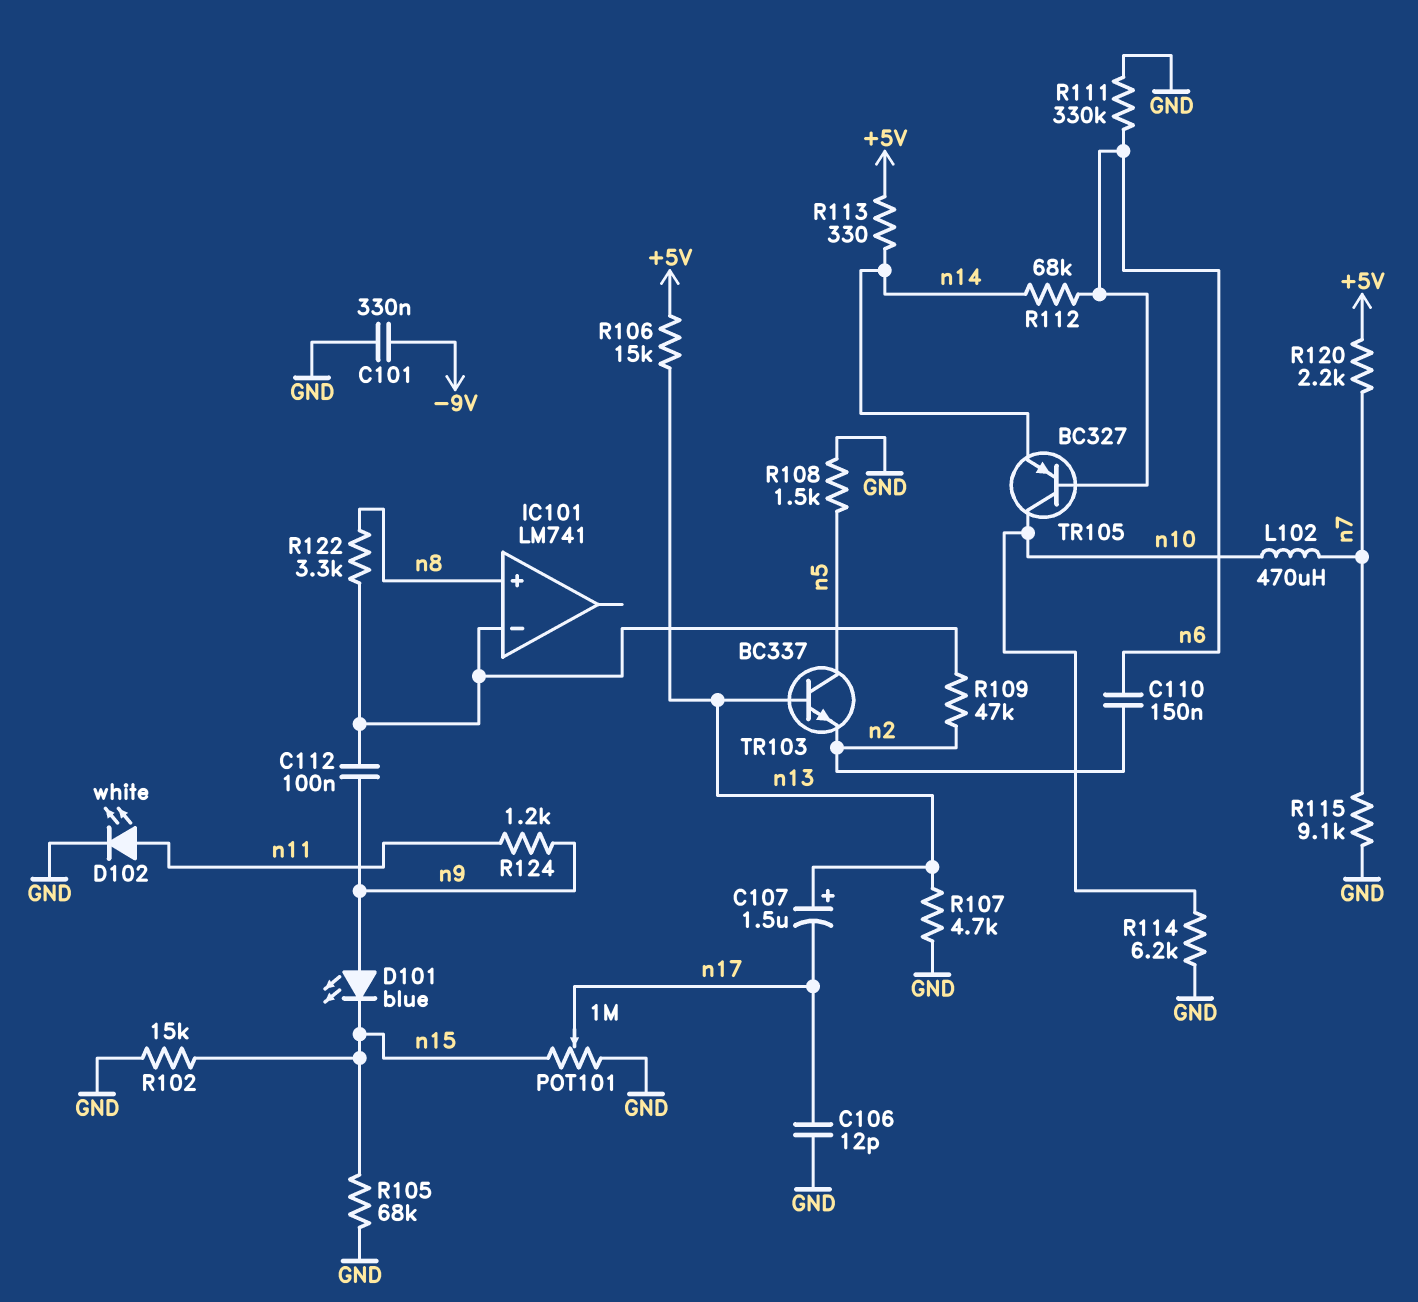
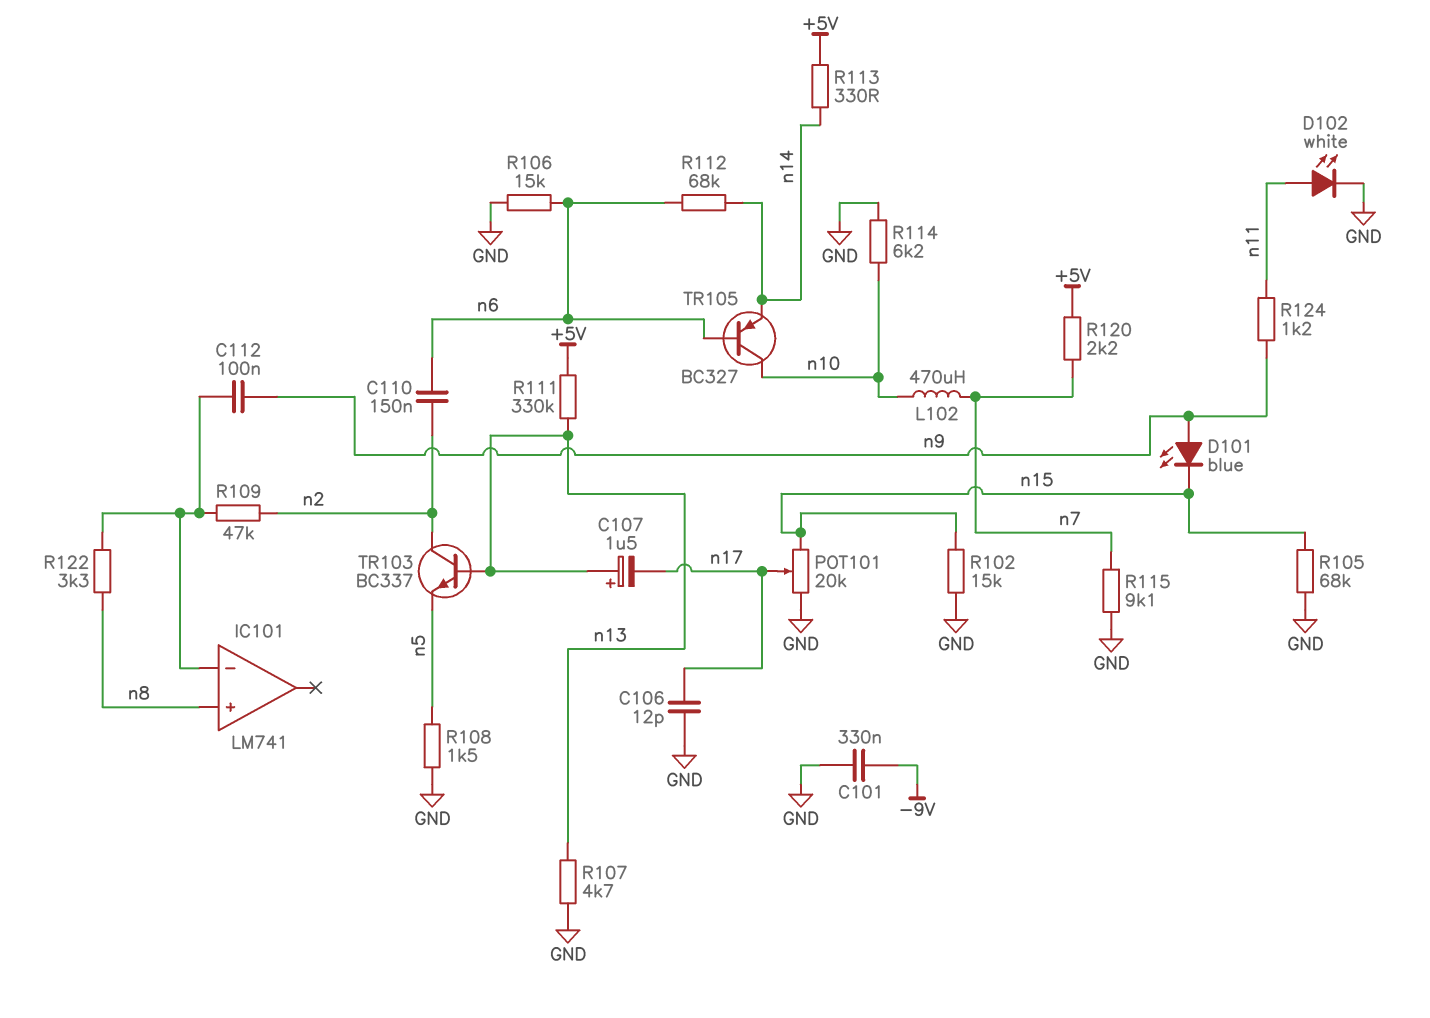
POT101: 1M (GND, n15, wiper n17) -> 20k (GND, n15, wiper n17)
R106: 15k (+5V, n13) -> 15k (GND, n6)
R111: 330k (GND, n6) -> 330k (+5V, n13)
TR103: NPN BC337 (B n13, C n5, E n2) -> NPN BC337 (B n13, C n2, E n5)

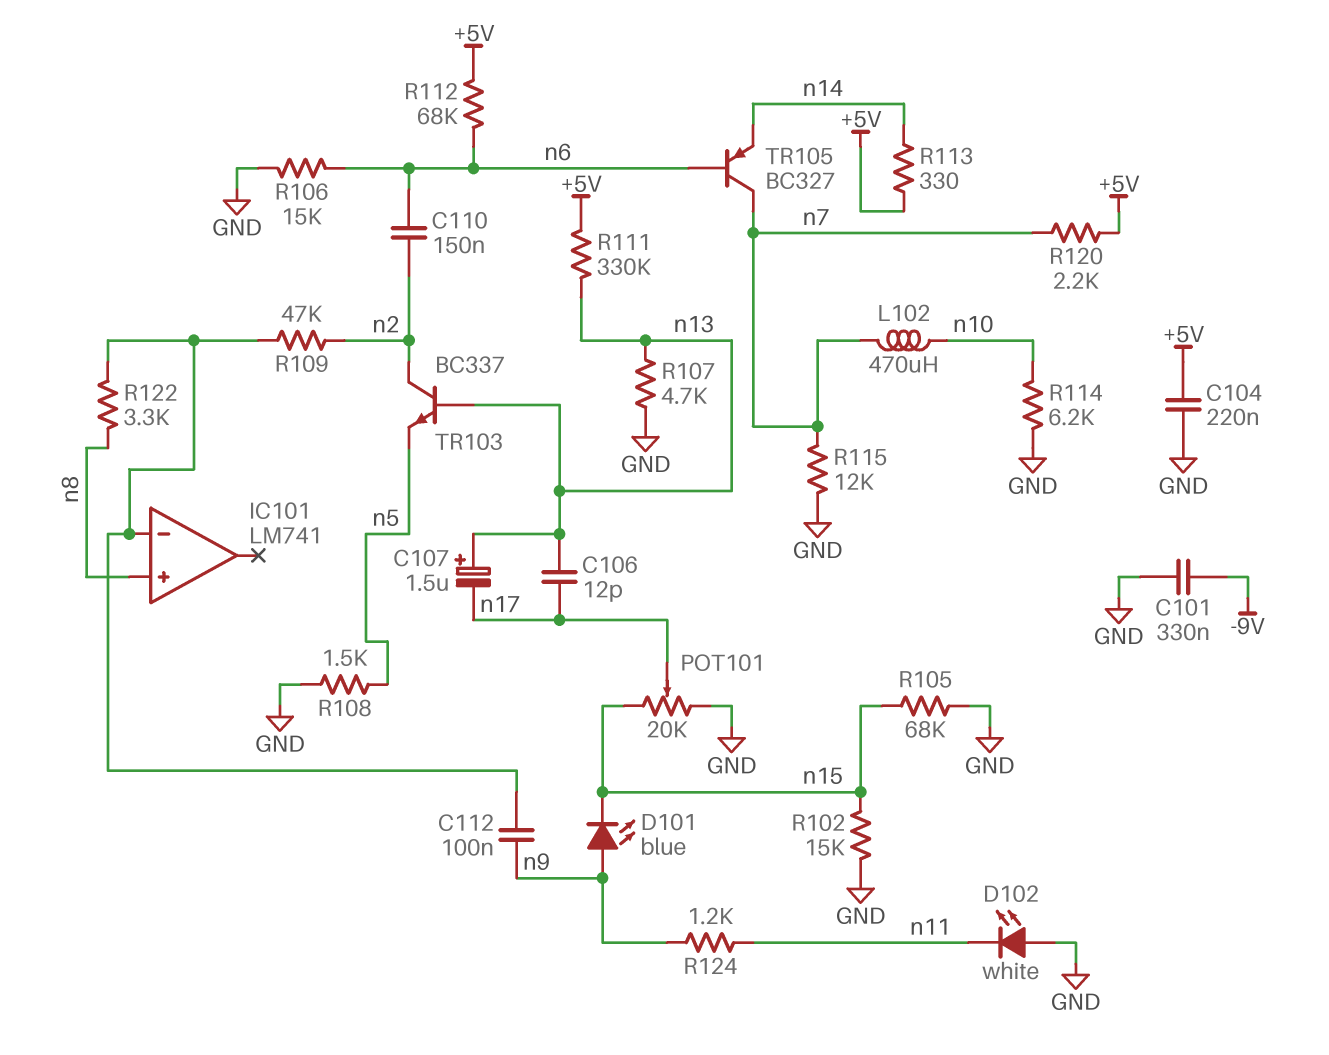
C104: none -> 220nF (+5V, GND)
C106: 12pF (GND, n17) -> 12pF (n13, n17)
D102: LED white (A n11, K GND) -> LED white (A GND, K n11)
R112: 68k (n6, n14) -> 68k (+5V, n6)
R115: 9.1k (GND, n7) -> 12k (GND, n7)
TR105: PNP BC327 (B n6, C n10, E n14) -> PNP BC327 (B n6, C n7, E n14)

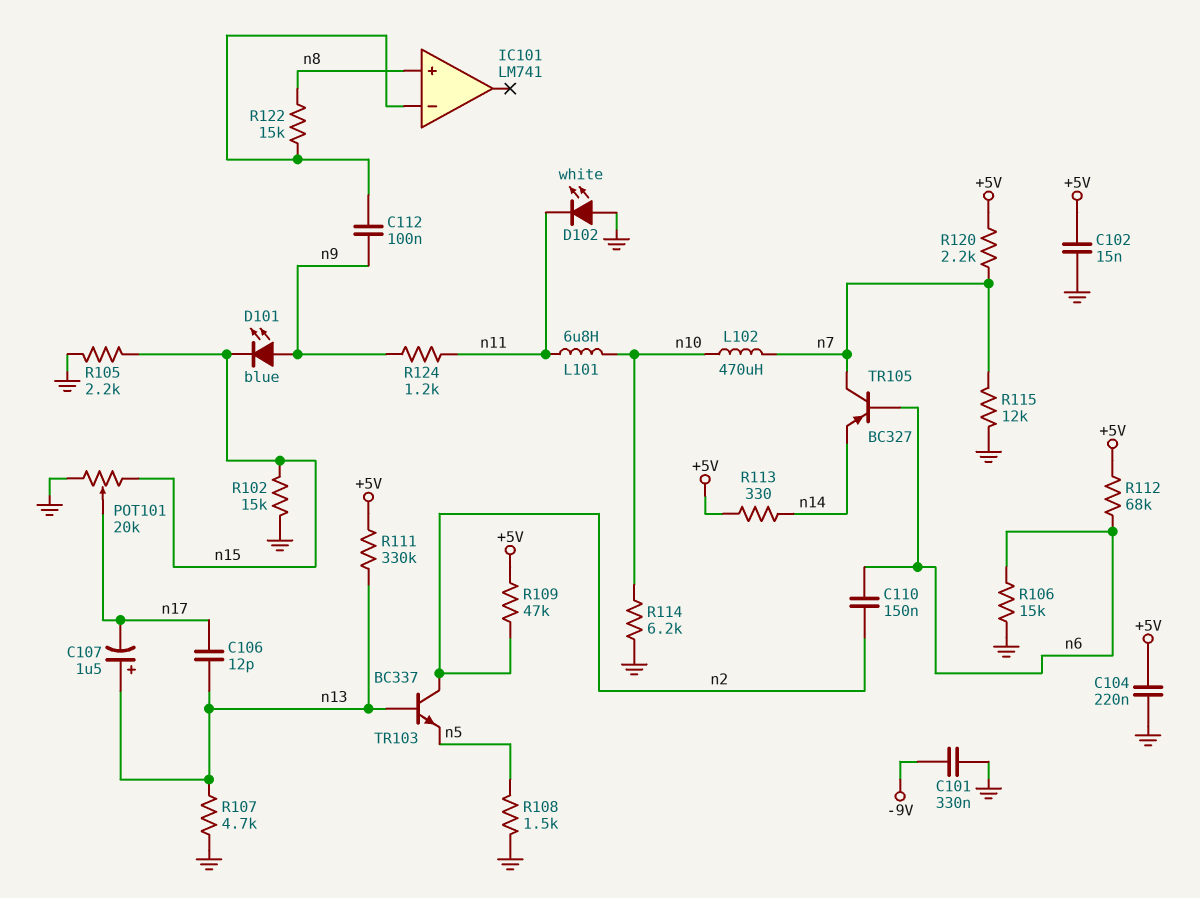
C102: none -> 15nF (+5V, GND)
L101: none -> 6.8uH (n10, n11)
R105: 68k (GND, n15) -> 2.2k (GND, n15)
R109: 47k (IC101/in-, n2) -> 47k (+5V, n2)
R122: 3.3k (IC101/in-, n8) -> 15k (IC101/in-, n8)

